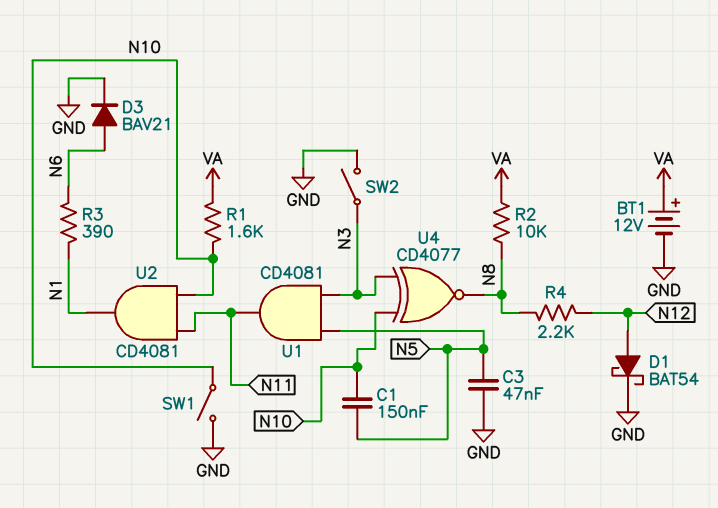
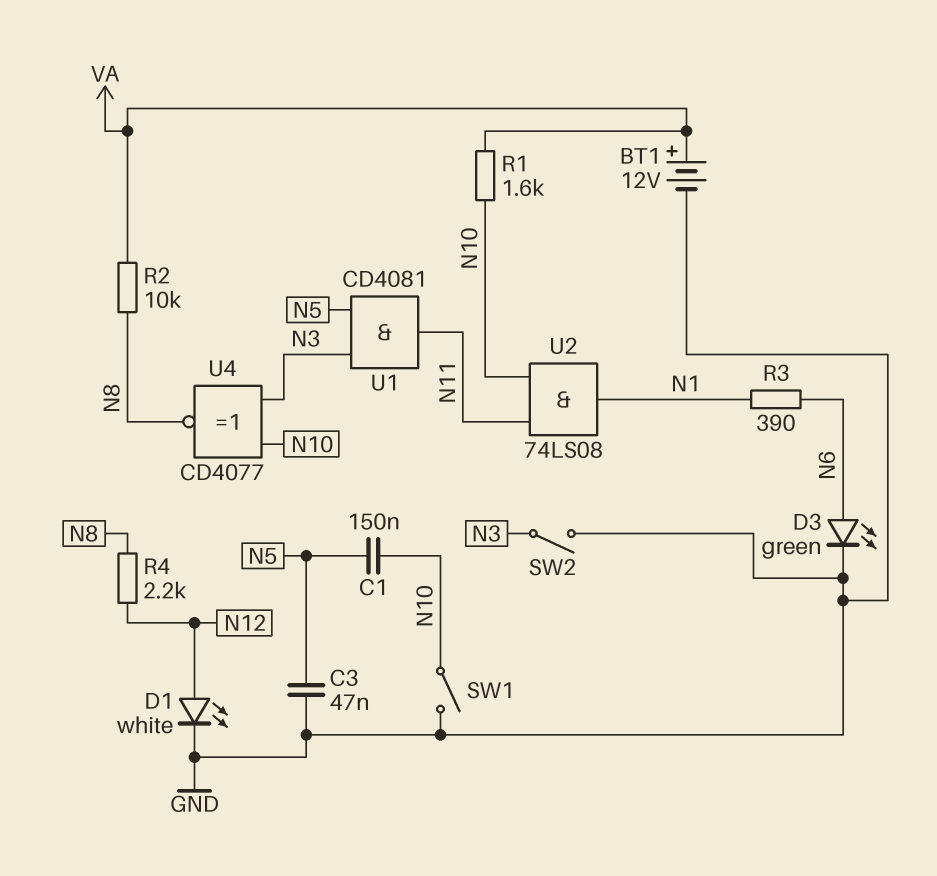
D1: schottky BAT54 (A N12, K GND) -> LED white (A N12, K GND)
D3: diode BAV21 (A N6, K GND) -> LED green (A N6, K GND)
U2: AND CD4081 (in N10, in N11, out N1) -> AND 74LS08 (in N10, in N11, out N1)

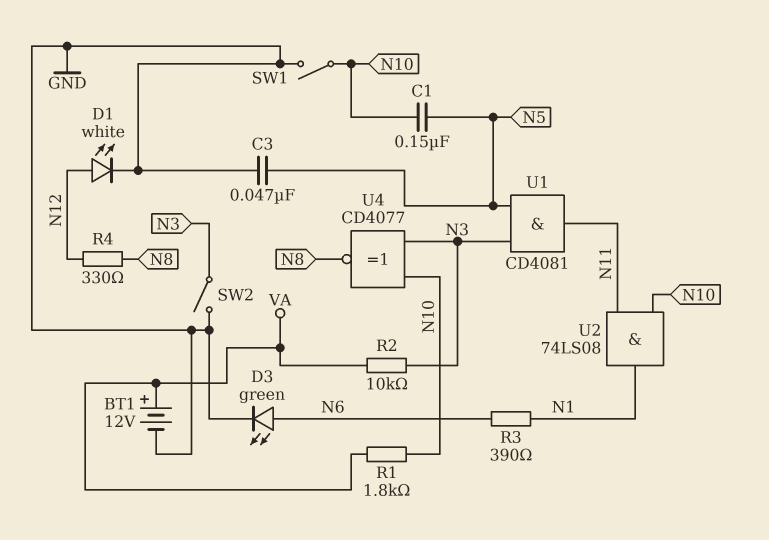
R1: 1.6k (N10, VA) -> 1.8k (N10, VA)
R2: 10k (N8, VA) -> 10k (N3, VA)
R4: 2.2k (N8, N12) -> 330 (N8, N12)

